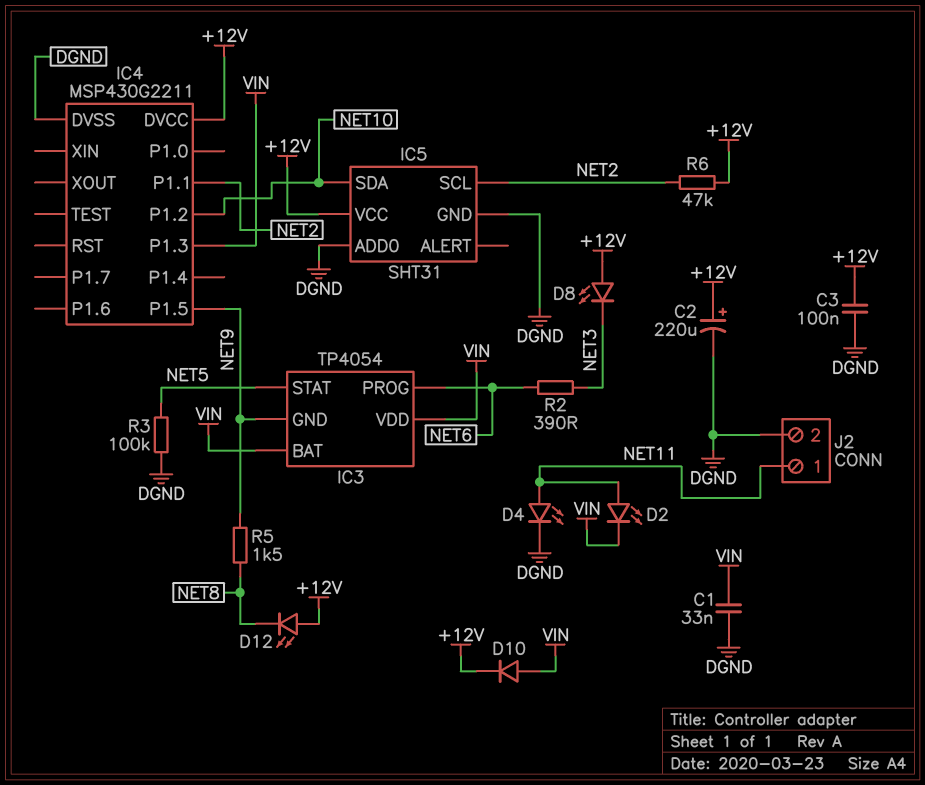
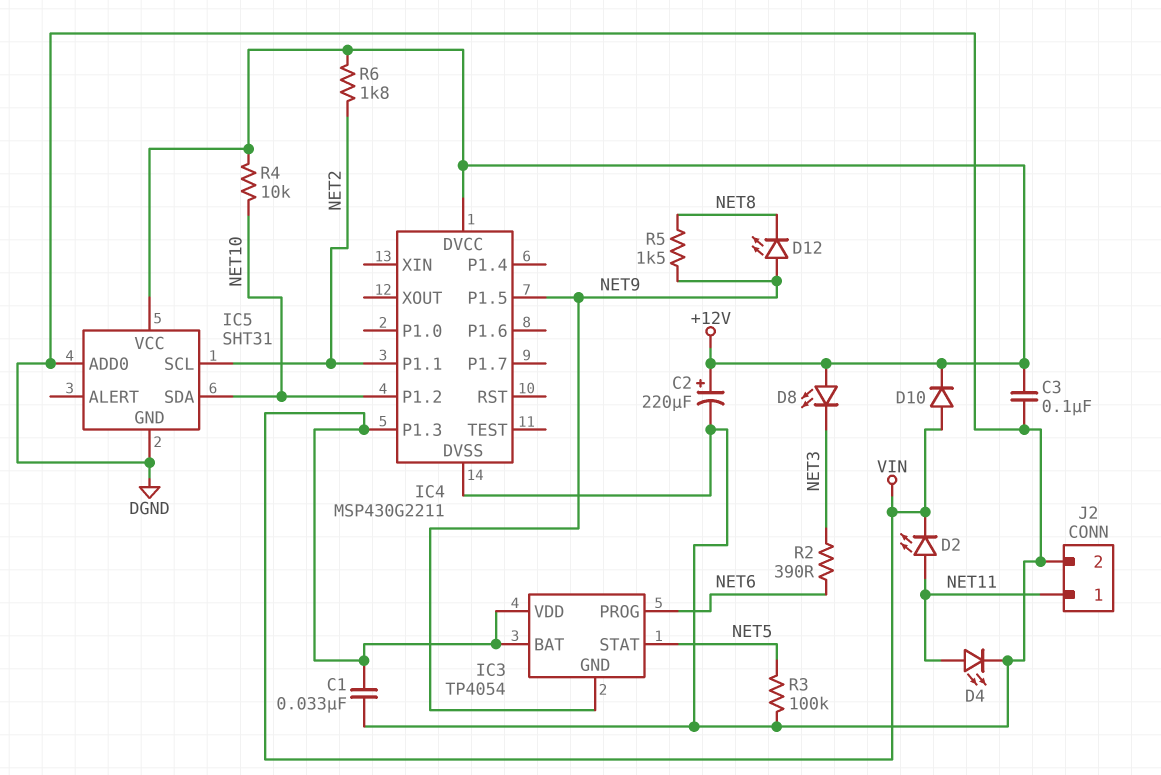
D12: LED (A +12V, K NET8) -> LED (A NET9, K NET8)
R4: none -> 10k (+12V, NET10)
R6: 47k (+12V, NET2) -> 1.8k (+12V, NET2)

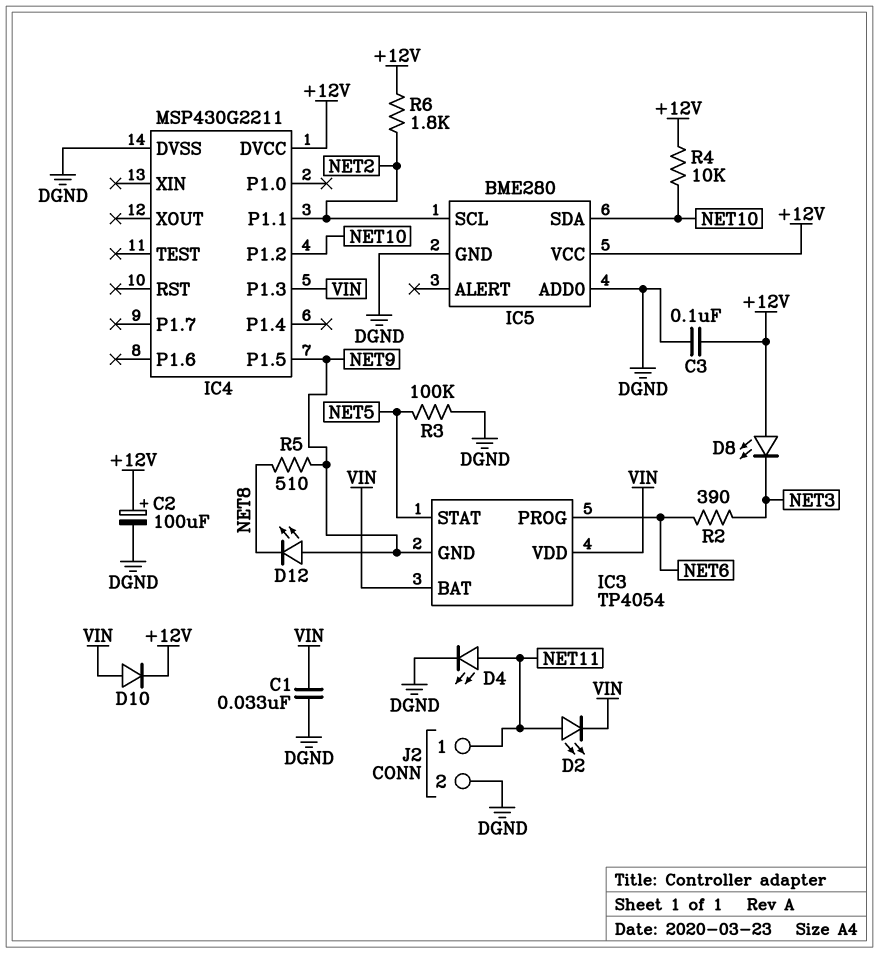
C2: 220uF (plus +12V, minus DGND) -> 100uF (plus +12V, minus DGND)
IC5: SHT31 -> BME280
R5: 1.5k (NET8, NET9) -> 510 (NET8, NET9)

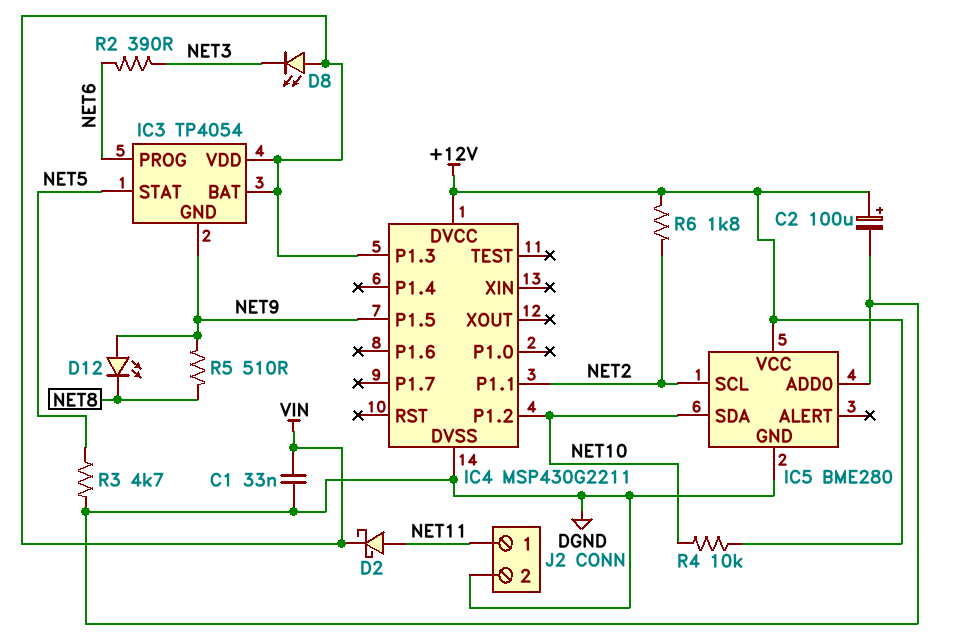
C3: 100nF (+12V, DGND) -> none
D2: LED (A NET11, K VIN) -> schottky (A NET11, K VIN)
D4: LED (A NET11, K DGND) -> none
D8: LED (A +12V, K NET3) -> LED (A VIN, K NET3)
D10: diode (A VIN, K +12V) -> none
R3: 100k (DGND, NET5) -> 4.7k (DGND, NET5)

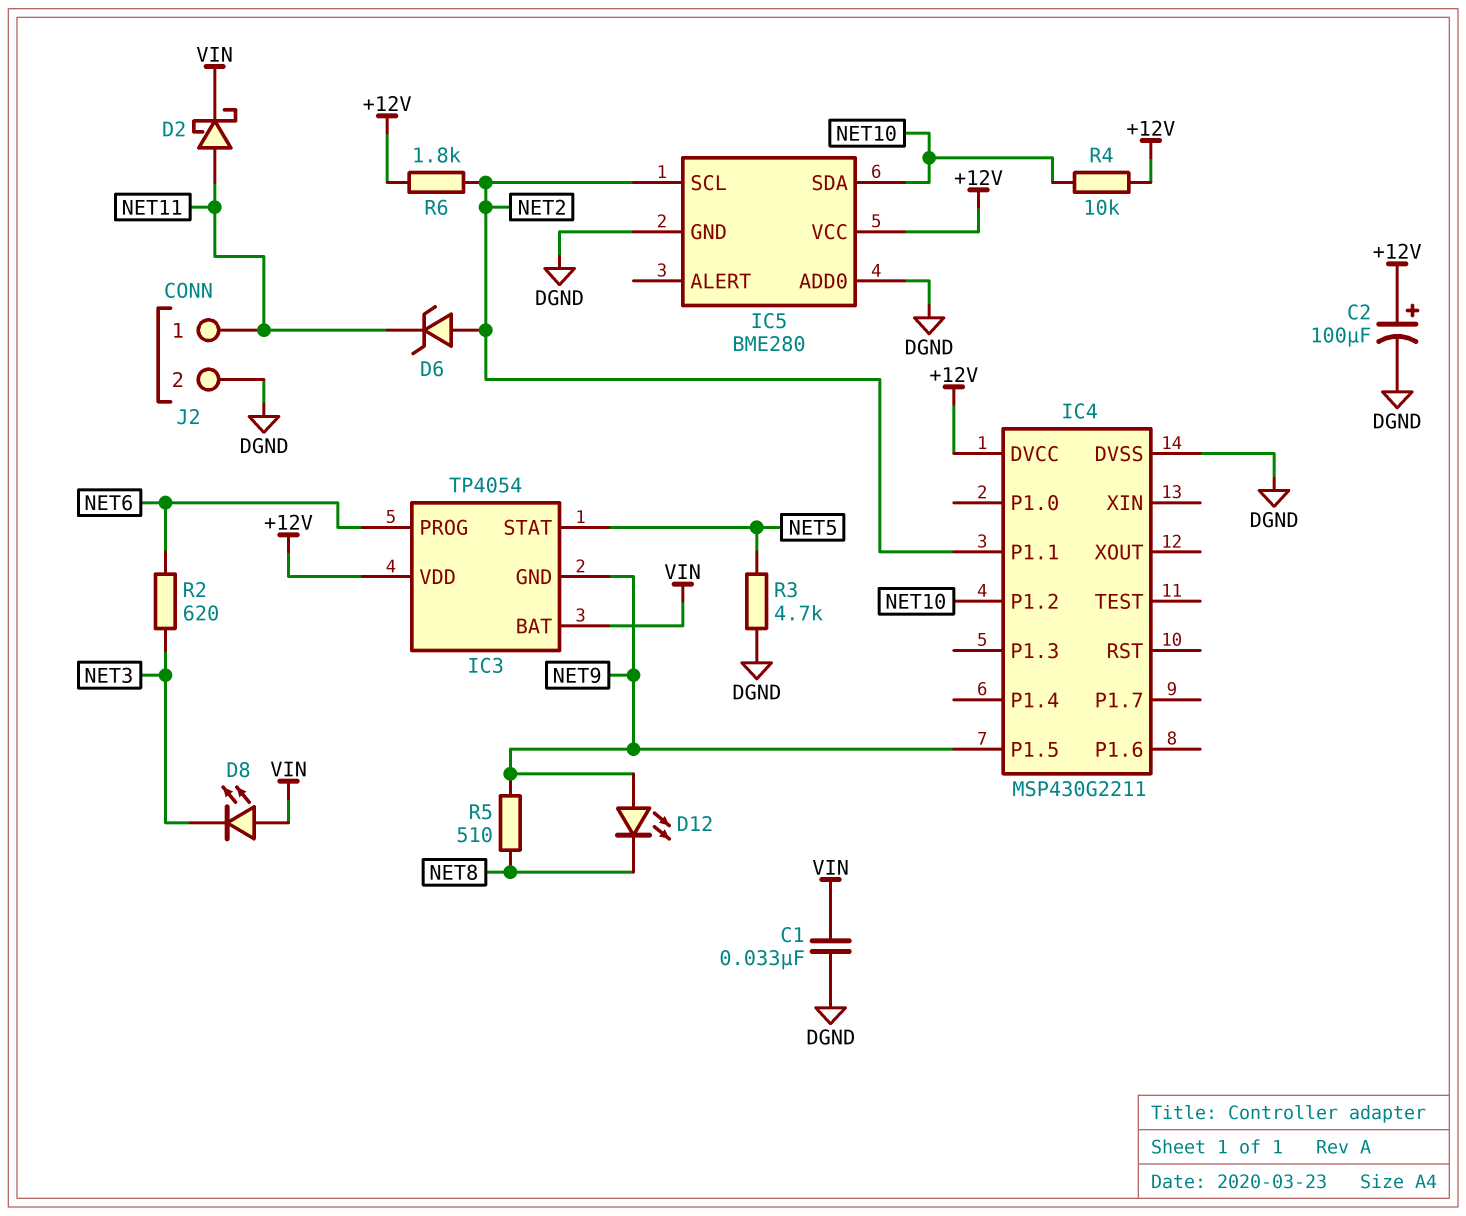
D6: none -> zener (A NET2, K NET11)
IC3 pin VDD: VIN -> +12V
IC4 pin P1.3: VIN -> none
R2: 390 (NET3, NET6) -> 620 (NET3, NET6)

